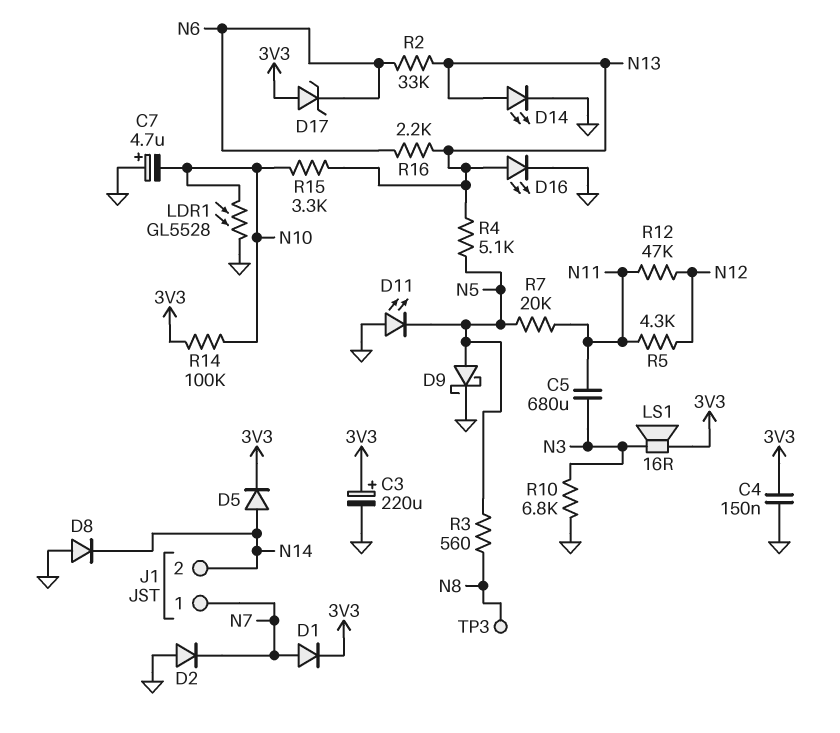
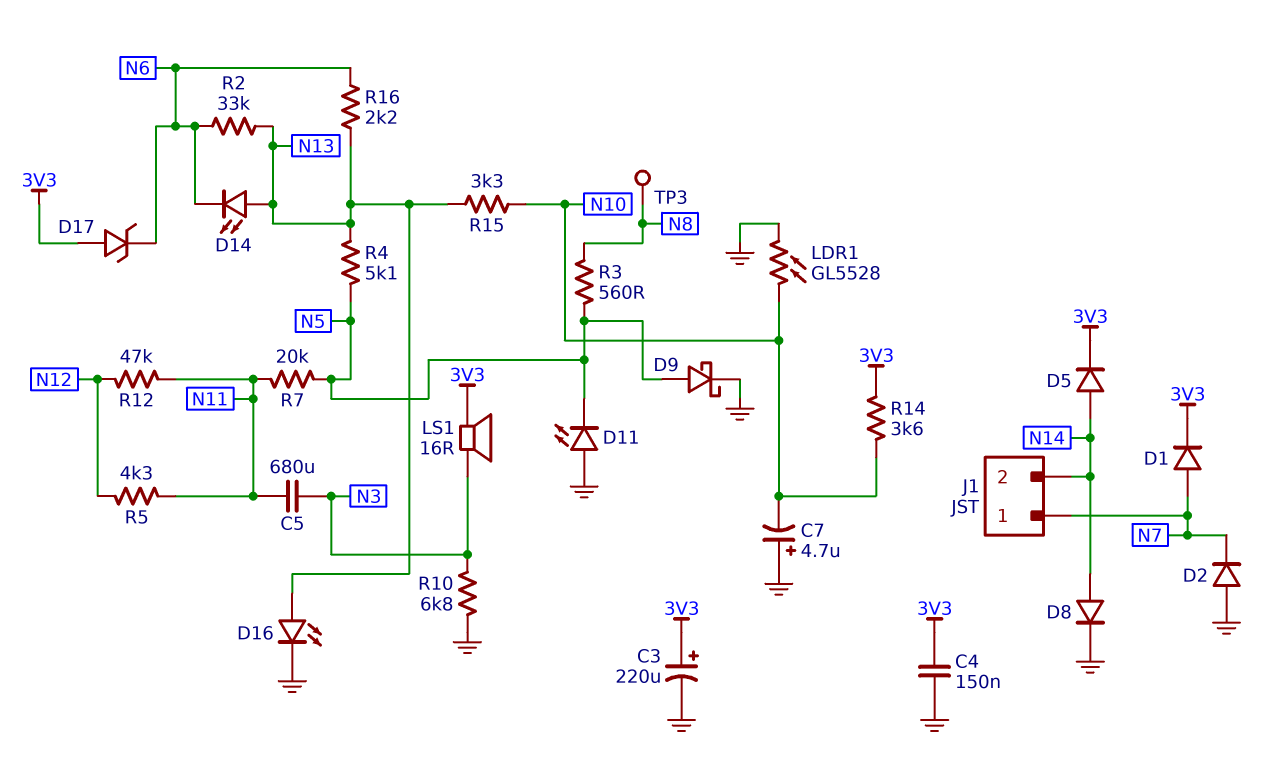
D8: diode (A GND, K N14) -> diode (A N14, K GND)
D14: LED (A N13, K GND) -> LED (A N13, K N6)
R14: 100k (3V3, N10) -> 3.6k (3V3, N10)

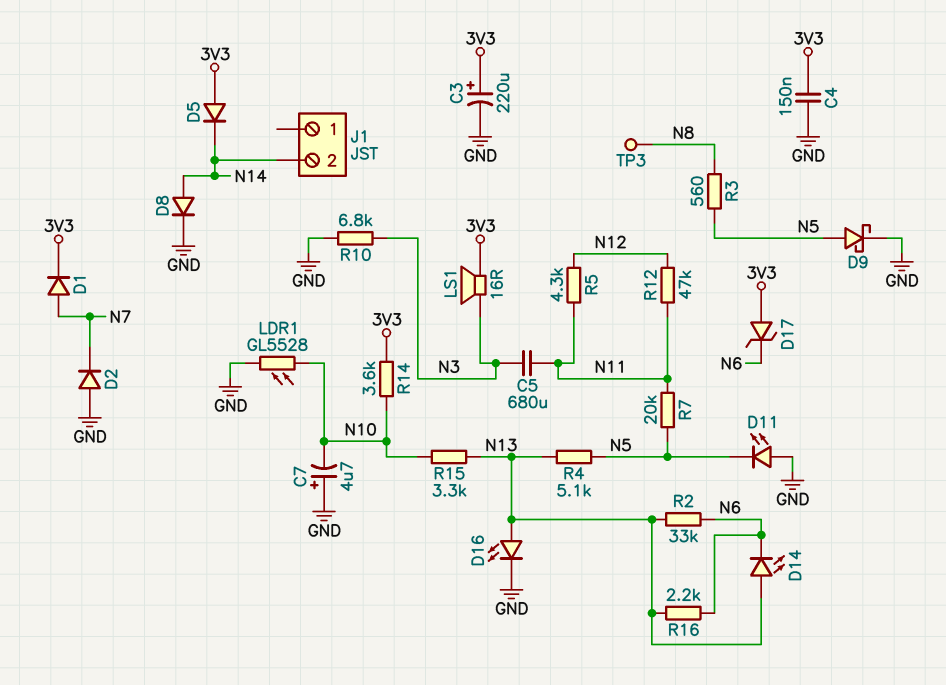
D5: diode (A N14, K 3V3) -> diode (A 3V3, K N14)
J1 pin 1: N7 -> none

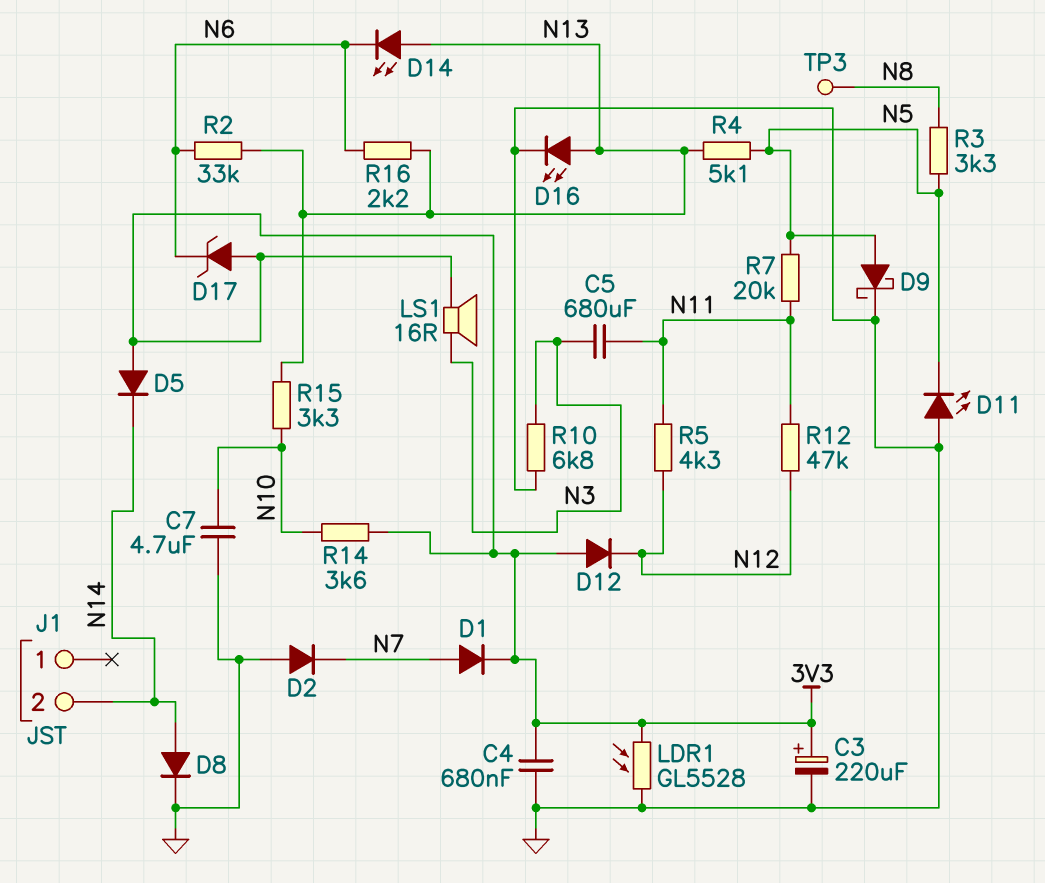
C4: 150nF (3V3, GND) -> 680nF (3V3, GND)
C7: 4.7uF (plus GND, minus N10) -> 4.7uF (GND, N10)
D12: none -> diode (A 3V3, K N12)
LDR1: GL5528 (GND, N10) -> GL5528 (3V3, GND)
R3: 560 (N5, N8) -> 3.3k (N5, N8)

